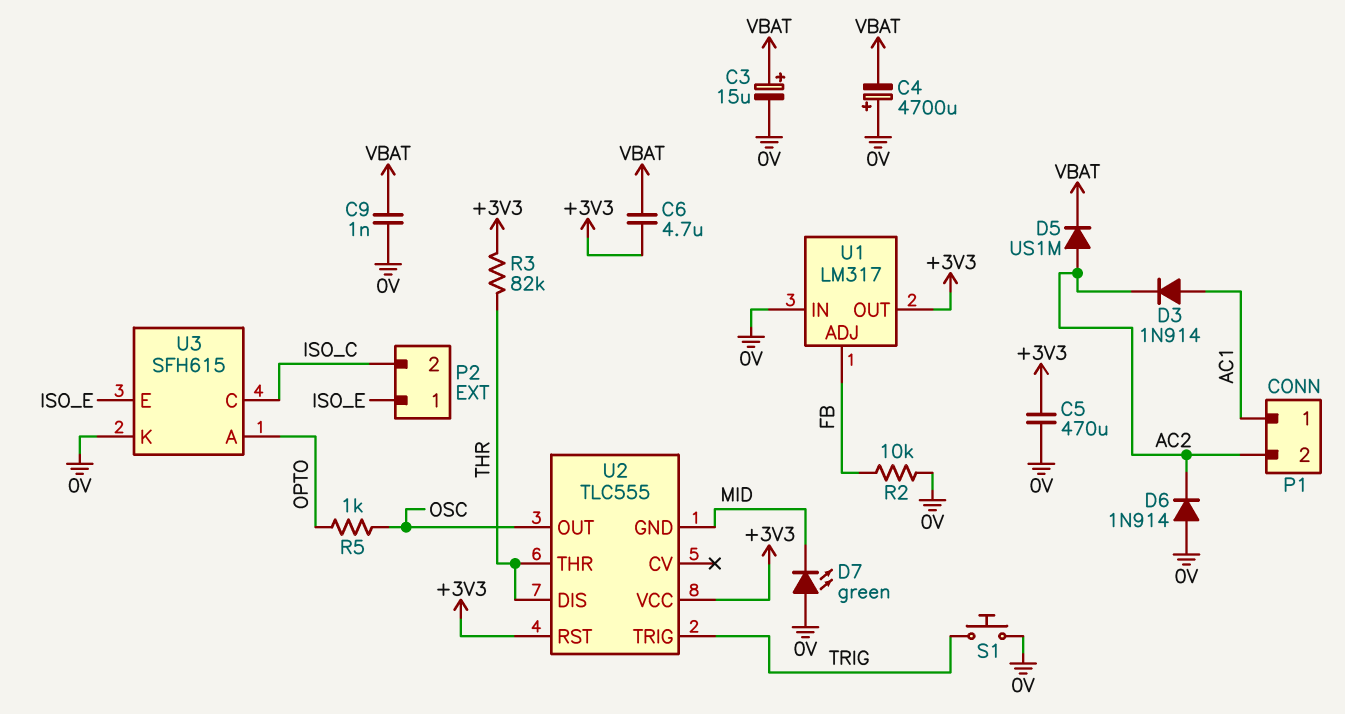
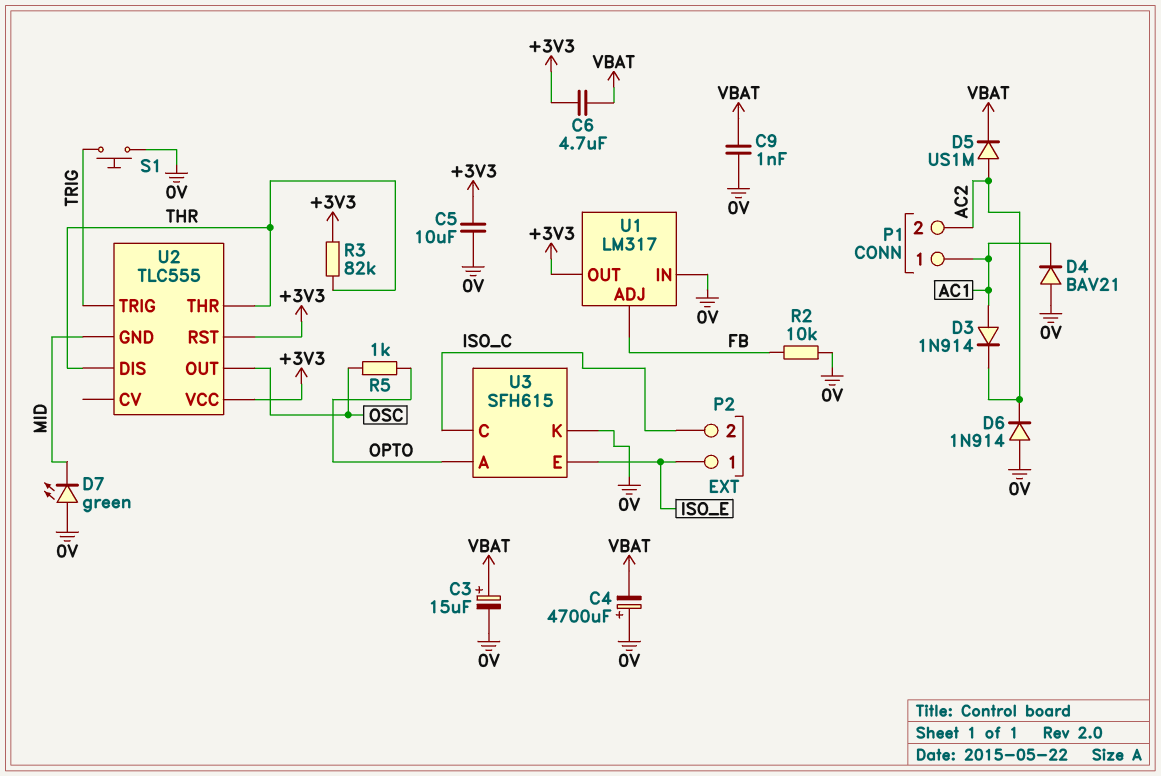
C5: 470uF (+3V3, 0V) -> 10uF (+3V3, 0V)
D4: none -> diode BAV21 (A 0V, K AC1)

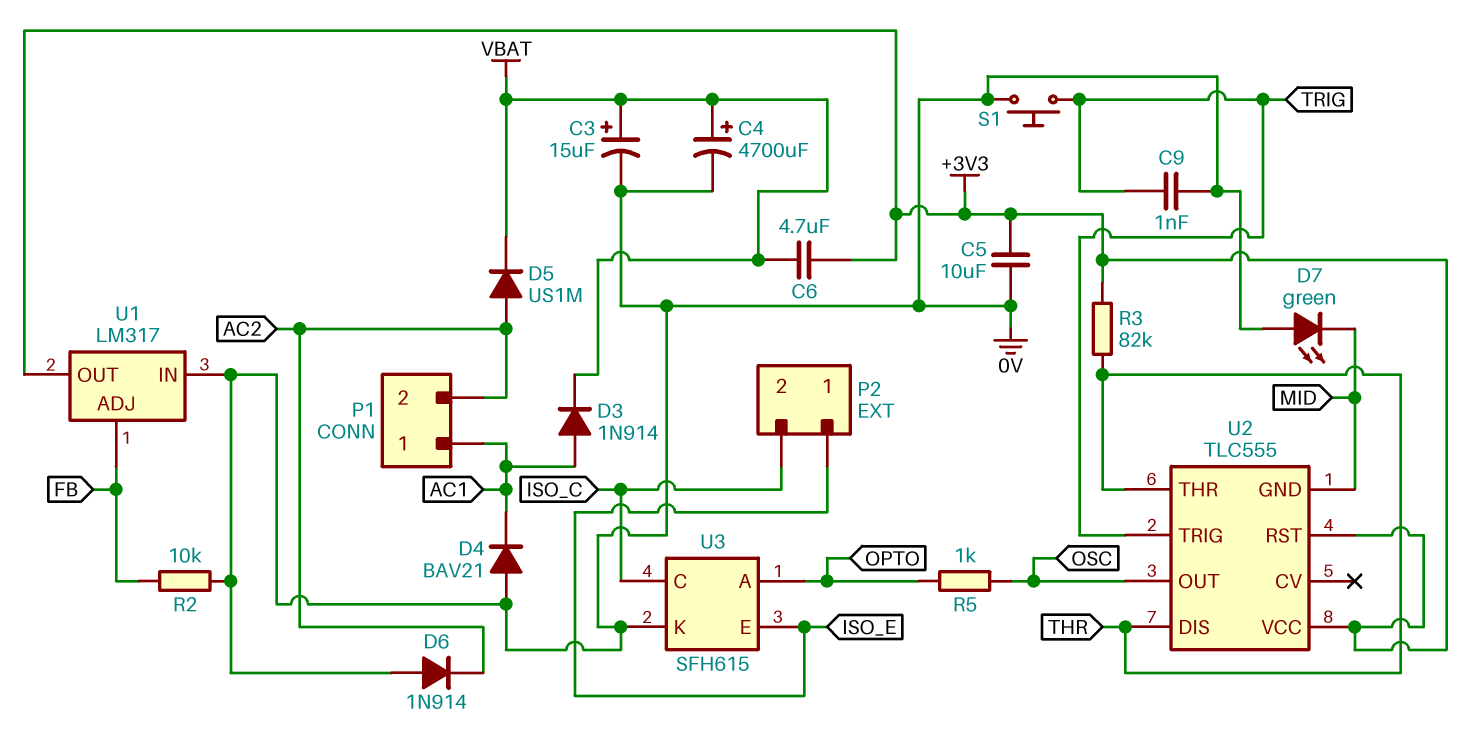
C4: 4700uF (plus 0V, minus VBAT) -> 4700uF (plus VBAT, minus 0V)
C9: 1nF (0V, VBAT) -> 1nF (0V, TRIG)
D3: diode 1N914 (A AC1, K AC2) -> diode 1N914 (A AC1, K VBAT)

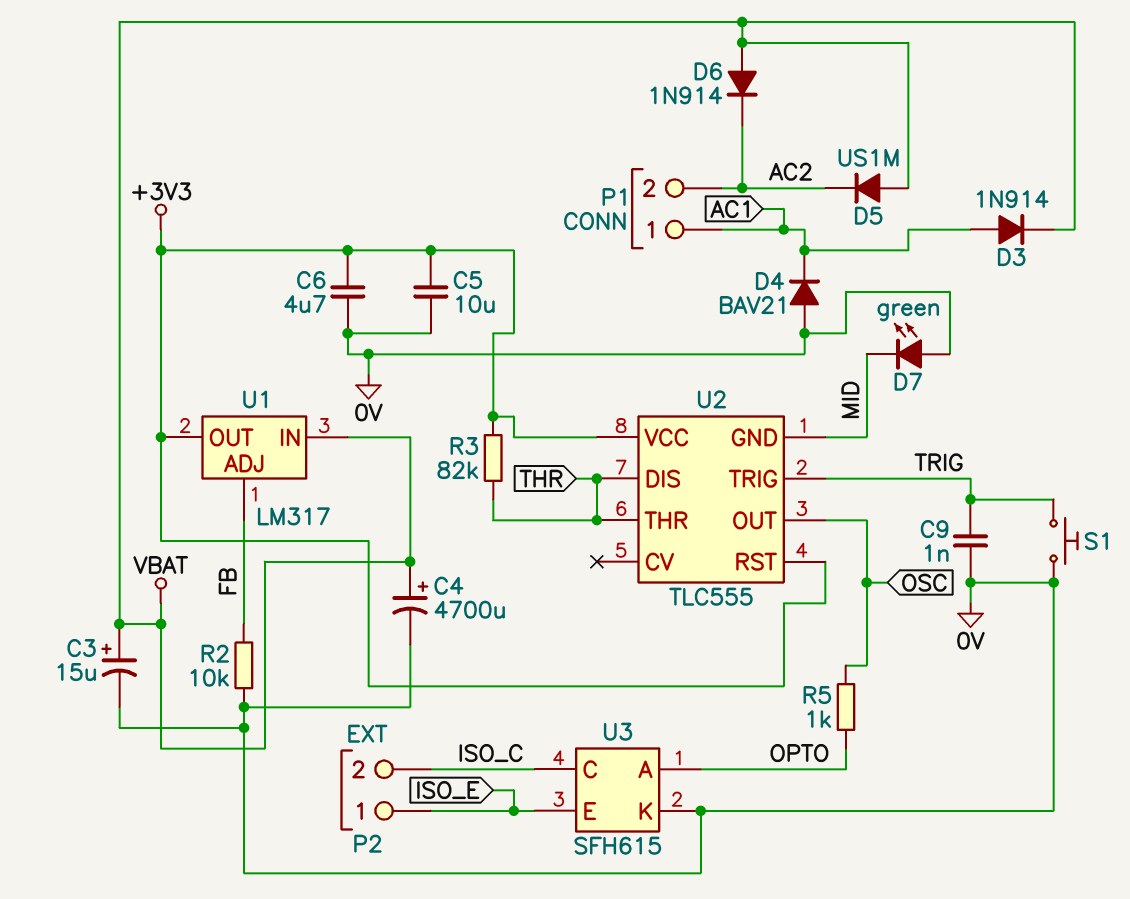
C6: 4.7uF (+3V3, VBAT) -> 4.7uF (+3V3, 0V)
D5: diode US1M (A AC2, K VBAT) -> diode US1M (A VBAT, K AC2)
D6: diode 1N914 (A 0V, K AC2) -> diode 1N914 (A VBAT, K AC2)
U1 pin IN: 0V -> VBAT

